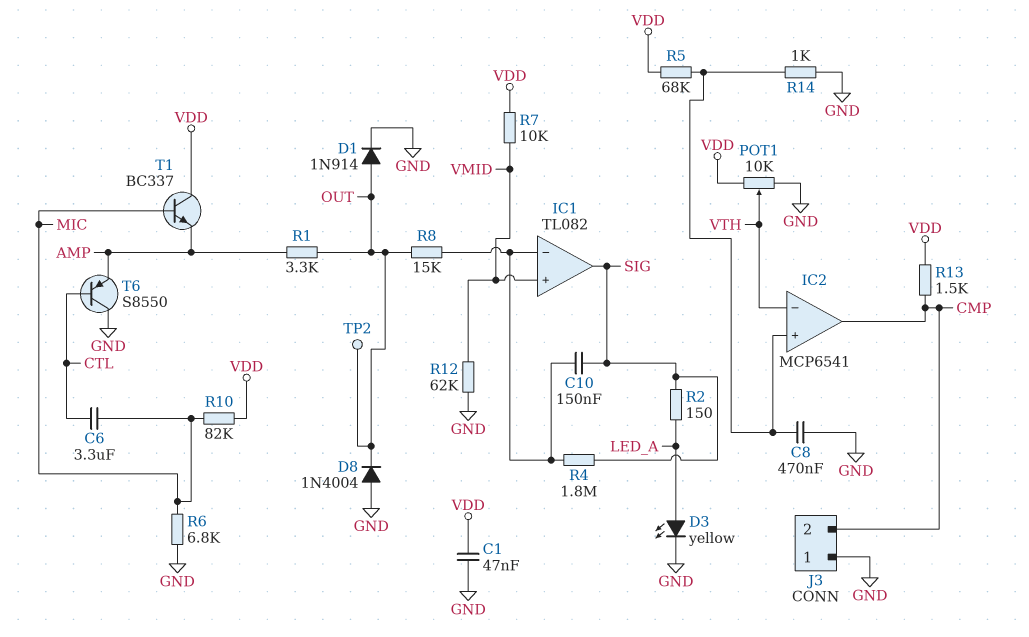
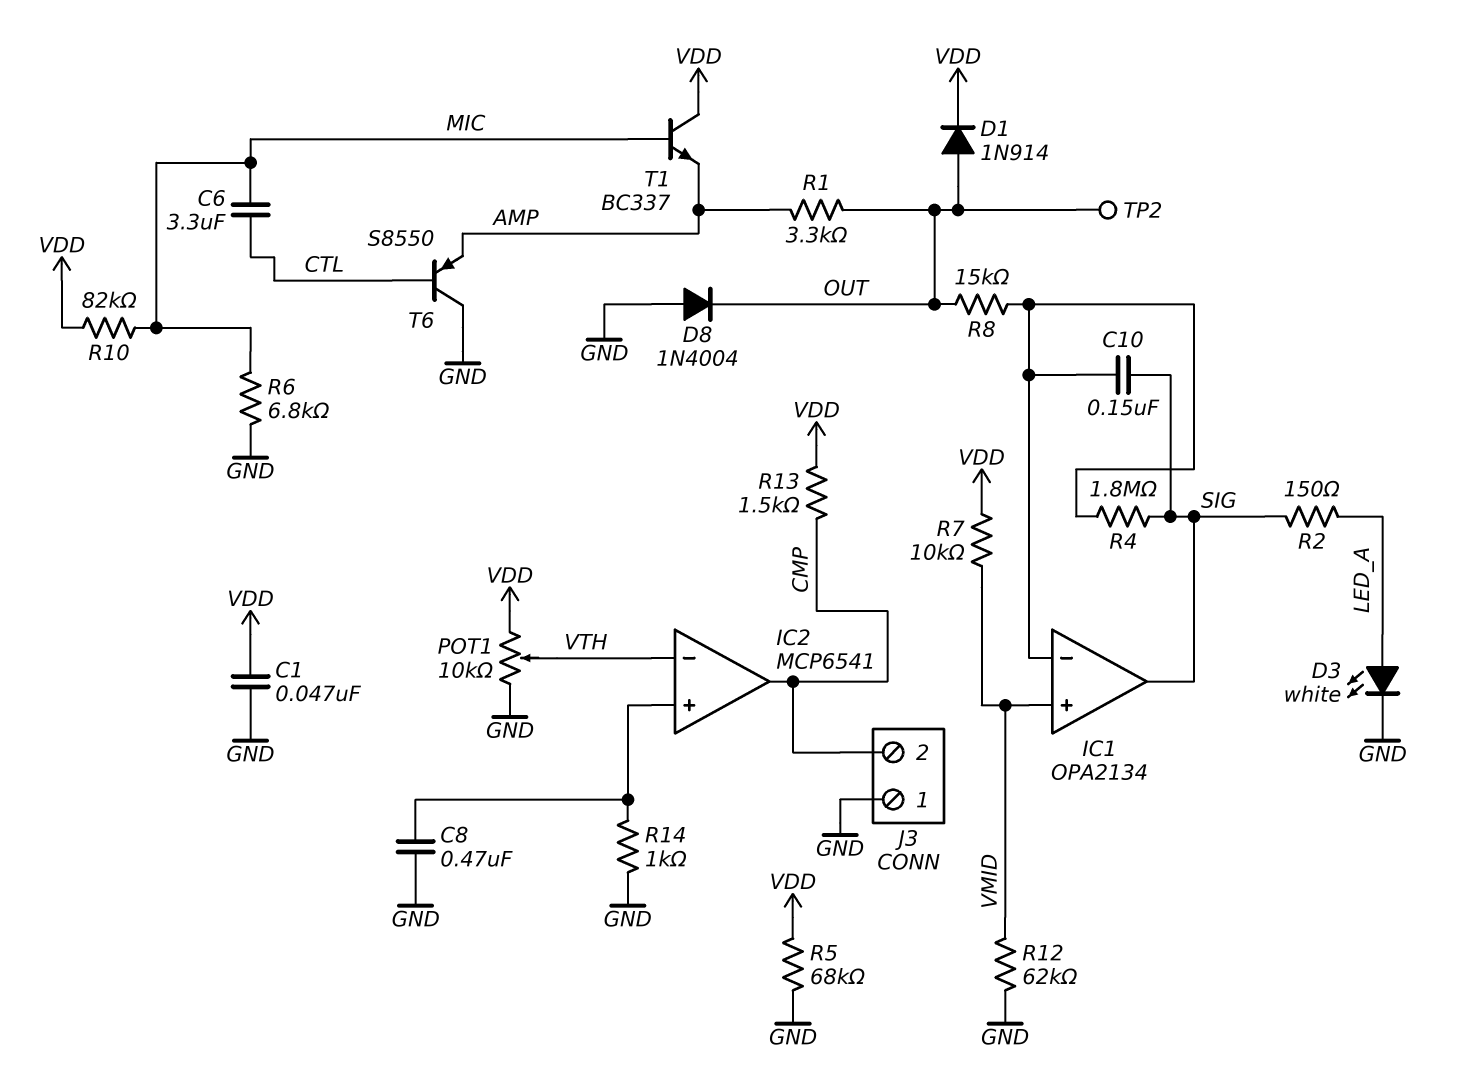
D1: diode 1N914 (A OUT, K GND) -> diode 1N914 (A OUT, K VDD)
D3: LED yellow (A LED_A, K GND) -> LED white (A LED_A, K GND)
IC1: TL082 -> OPA2134
R5: 68k (IC2/in+, VDD) -> 68k (GND, VDD)

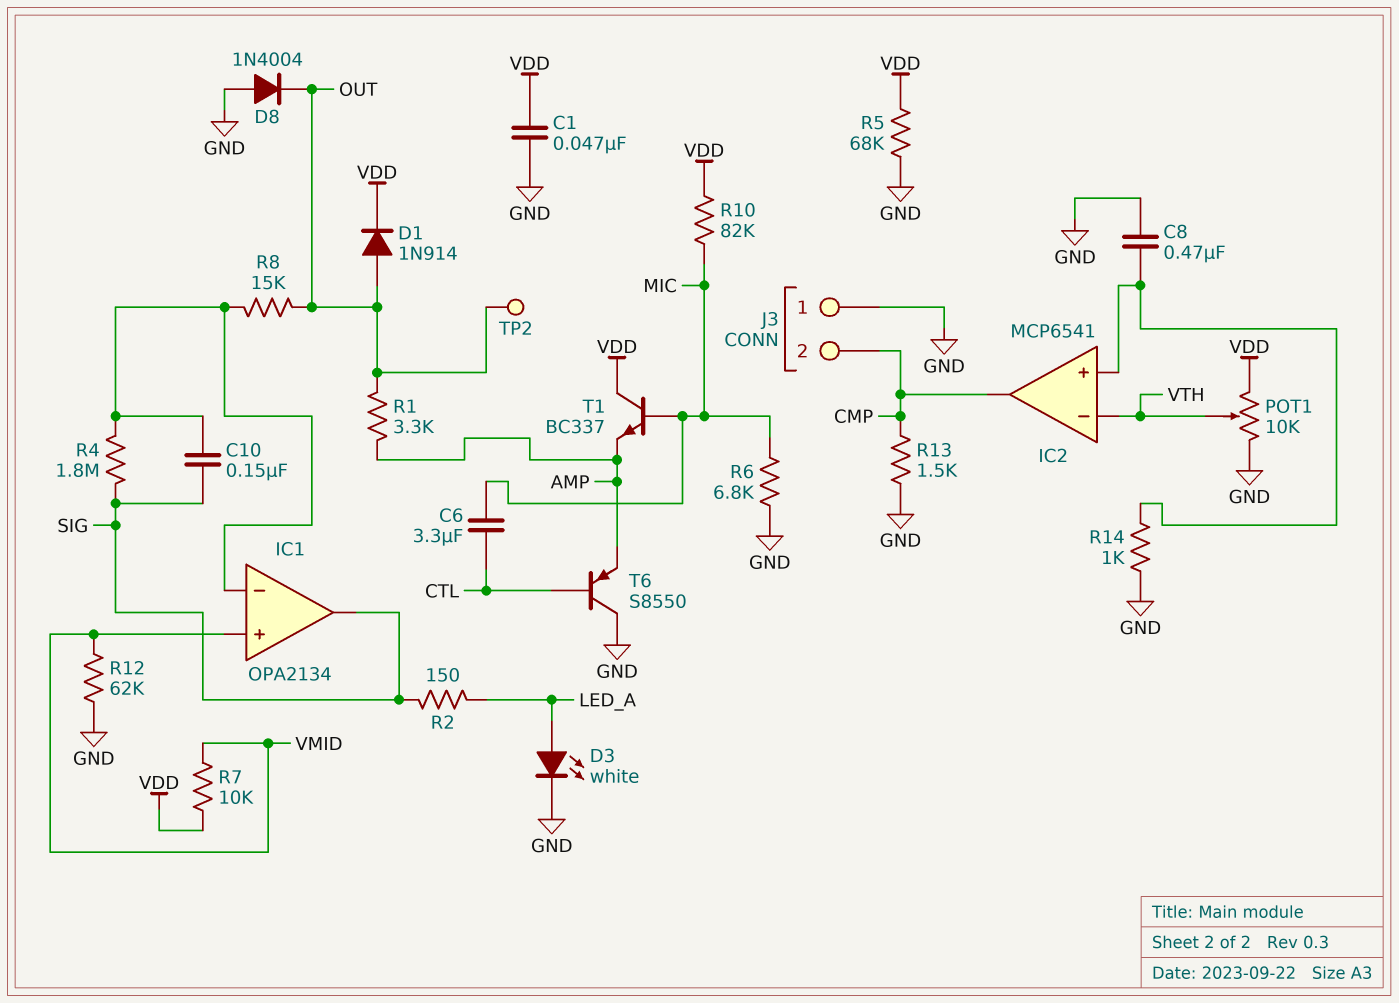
R13: 1.5k (CMP, VDD) -> 1.5k (CMP, GND)

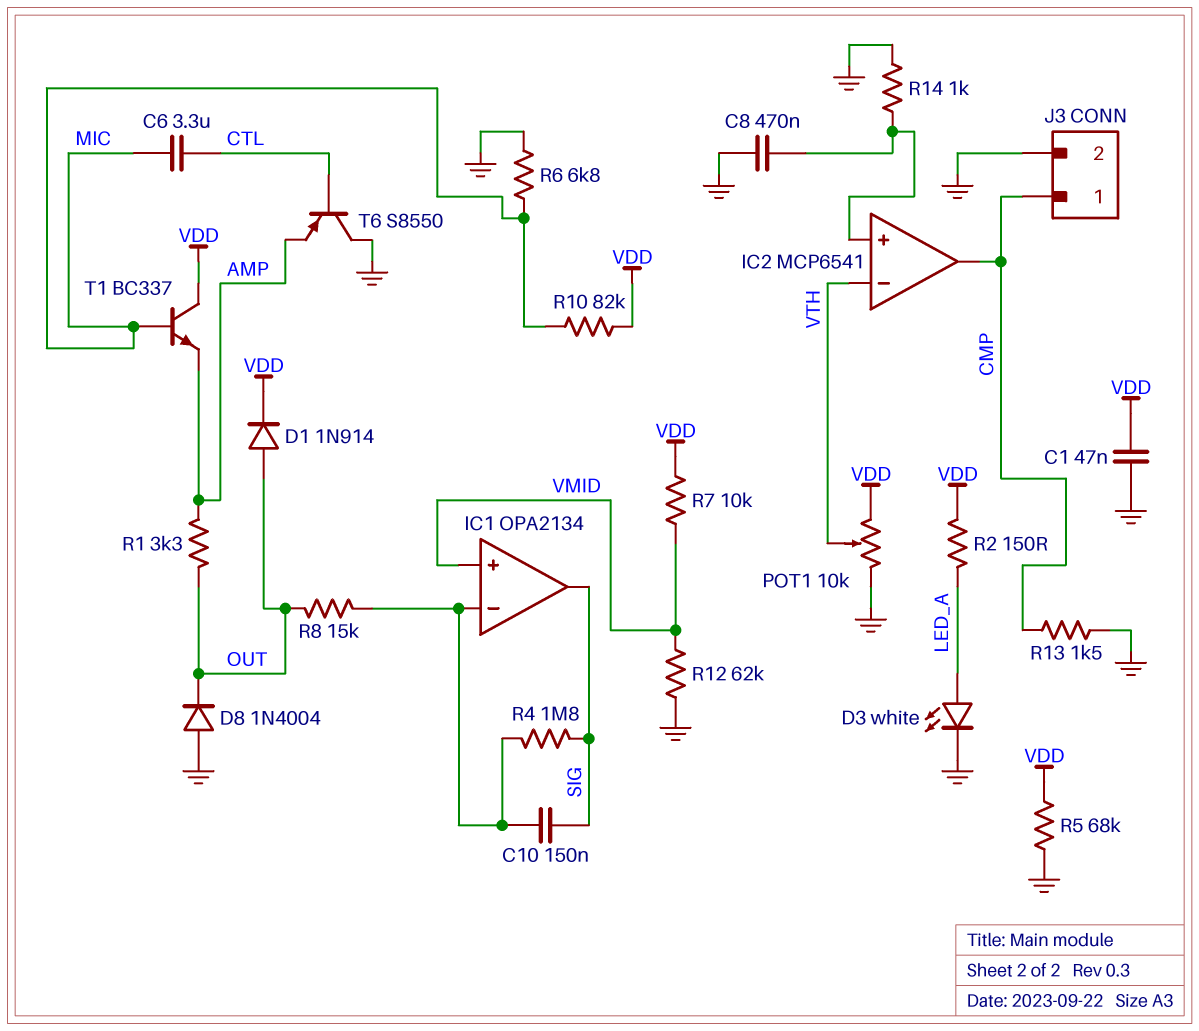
J3 pin 1: GND -> CMP
J3 pin 2: CMP -> GND
R2: 150 (LED_A, SIG) -> 150 (LED_A, VDD)
TP2: test point (OUT) -> none

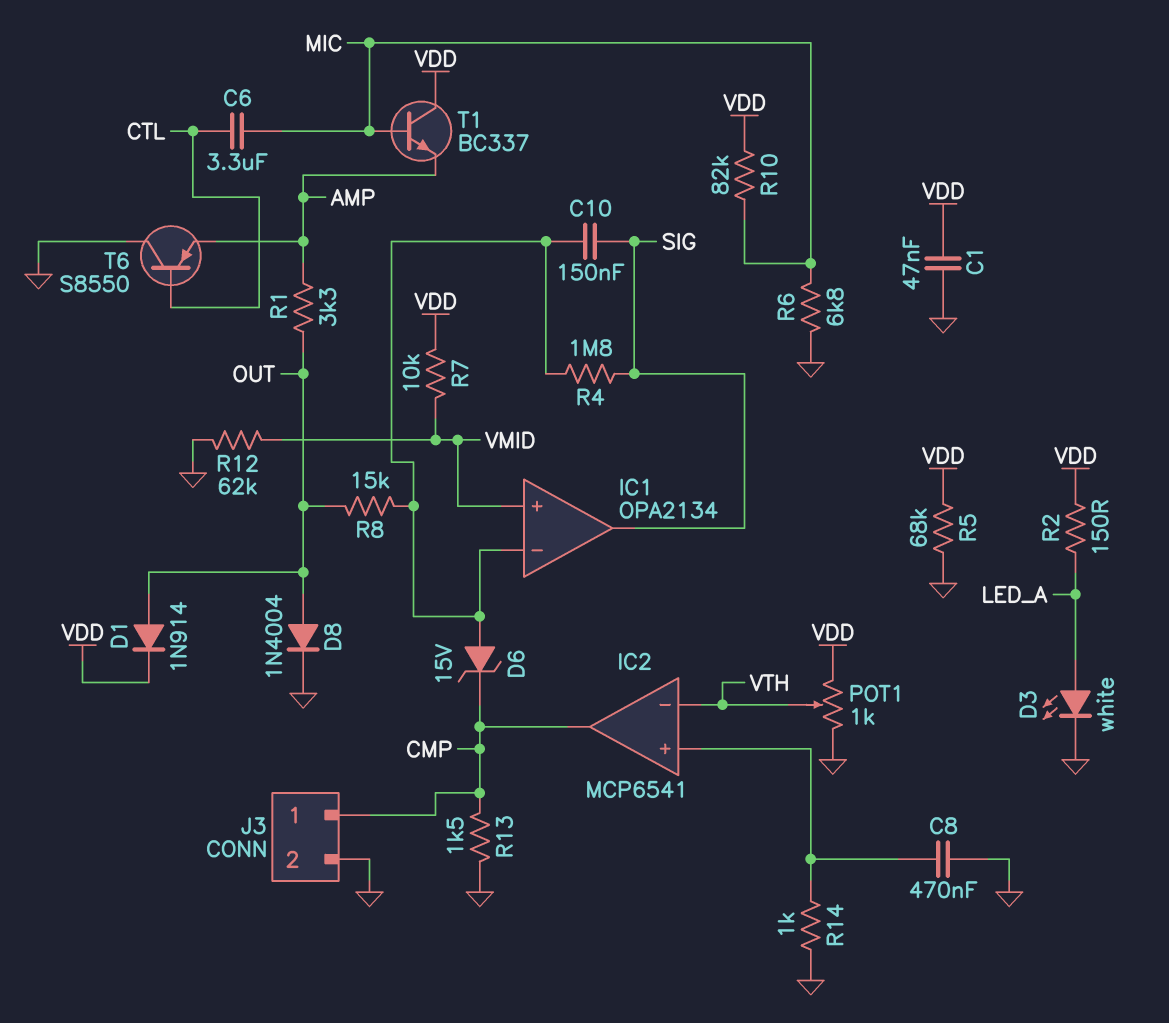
D6: none -> zener 15V (A IC1/in-, K CMP)
D8: diode 1N4004 (A GND, K OUT) -> diode 1N4004 (A OUT, K GND)
POT1: 10k (GND, VDD, wiper VTH) -> 1k (GND, VDD, wiper VTH)

